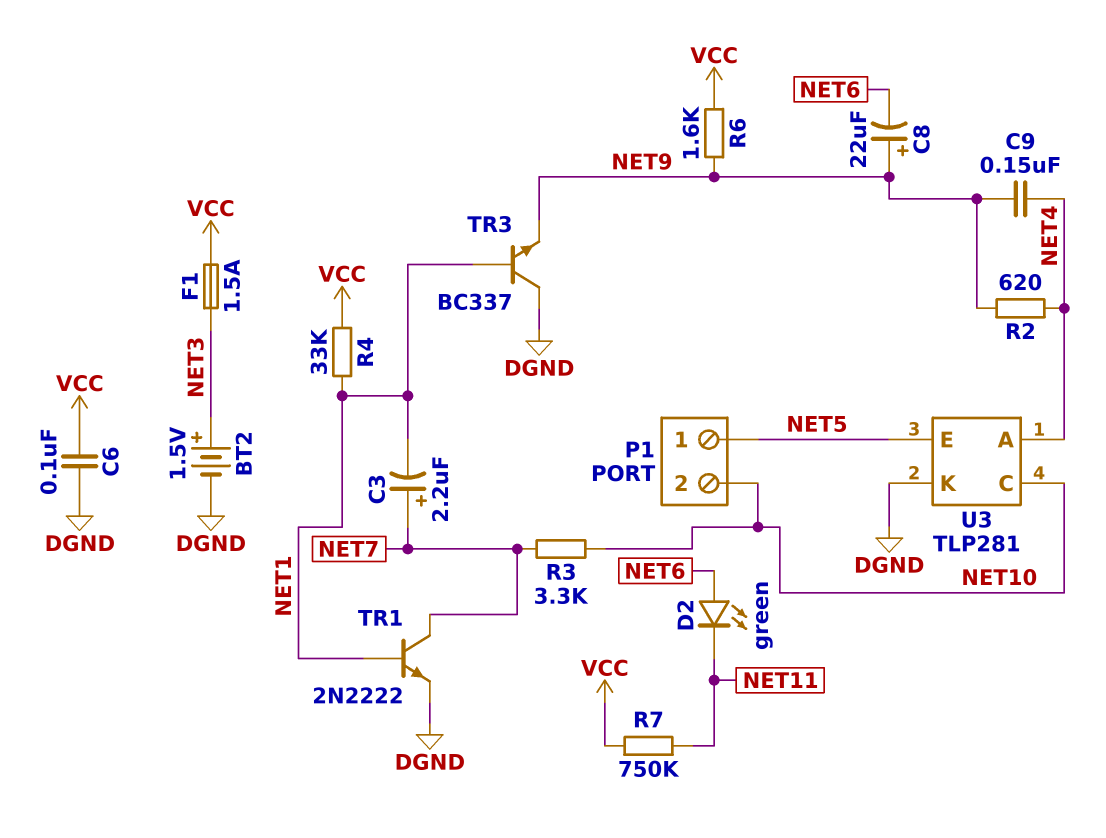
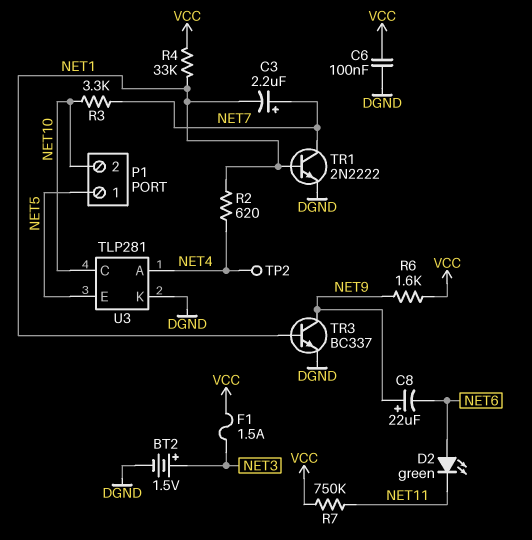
C9: 150nF (NET4, NET9) -> none
R2: 620 (NET4, NET9) -> 620 (NET1, NET4)
TP2: none -> test point (NET4)
TR3: NPN BC337 (B NET1, C DGND, E NET9) -> NPN BC337 (B NET1, C NET9, E DGND)

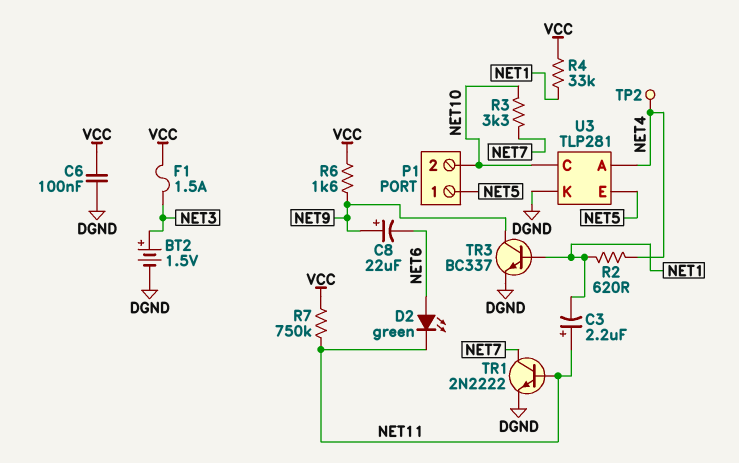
C3: 2.2uF (plus NET7, minus NET1) -> 2.2uF (plus NET11, minus NET1)
TR1: NPN 2N2222 (B NET1, C NET7, E DGND) -> NPN 2N2222 (B NET11, C NET7, E DGND)

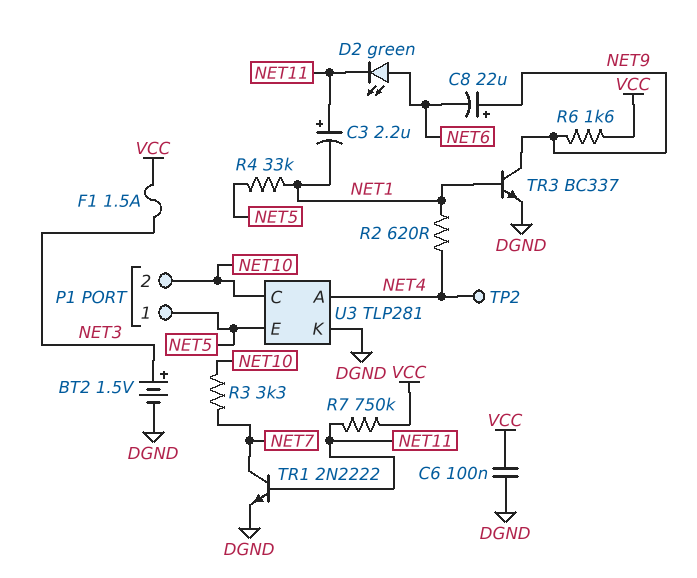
R4: 33k (NET1, VCC) -> 33k (NET1, NET5)

